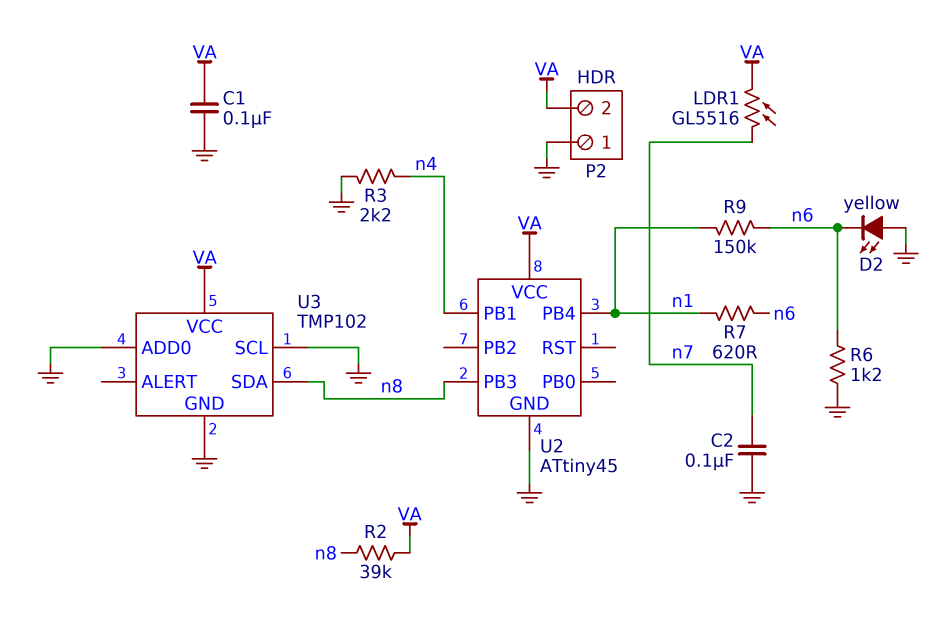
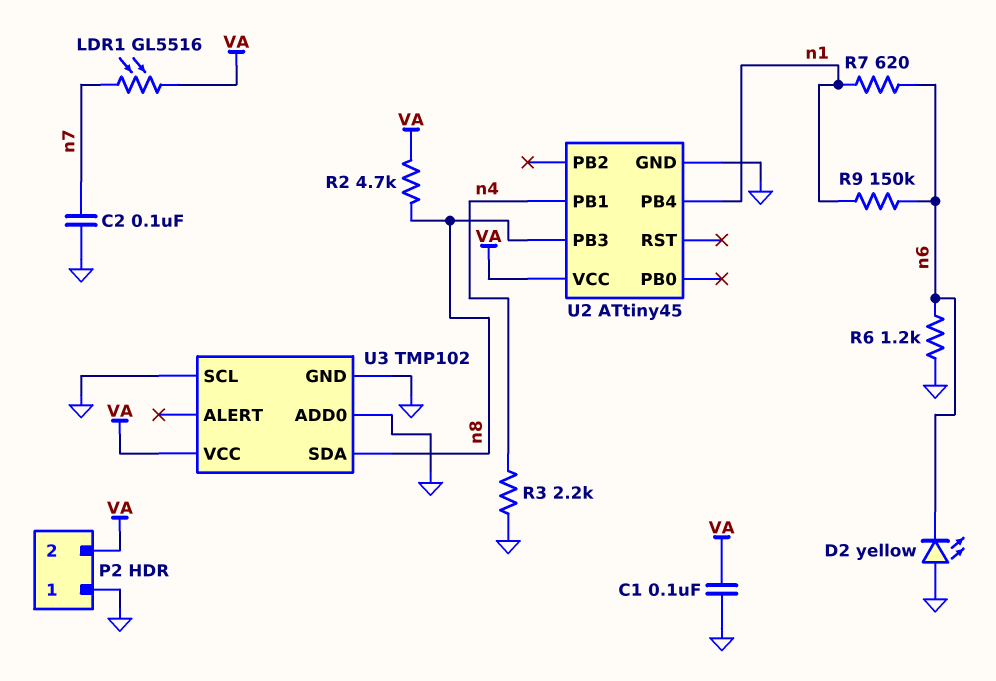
R2: 39k (VA, n8) -> 4.7k (VA, n8)

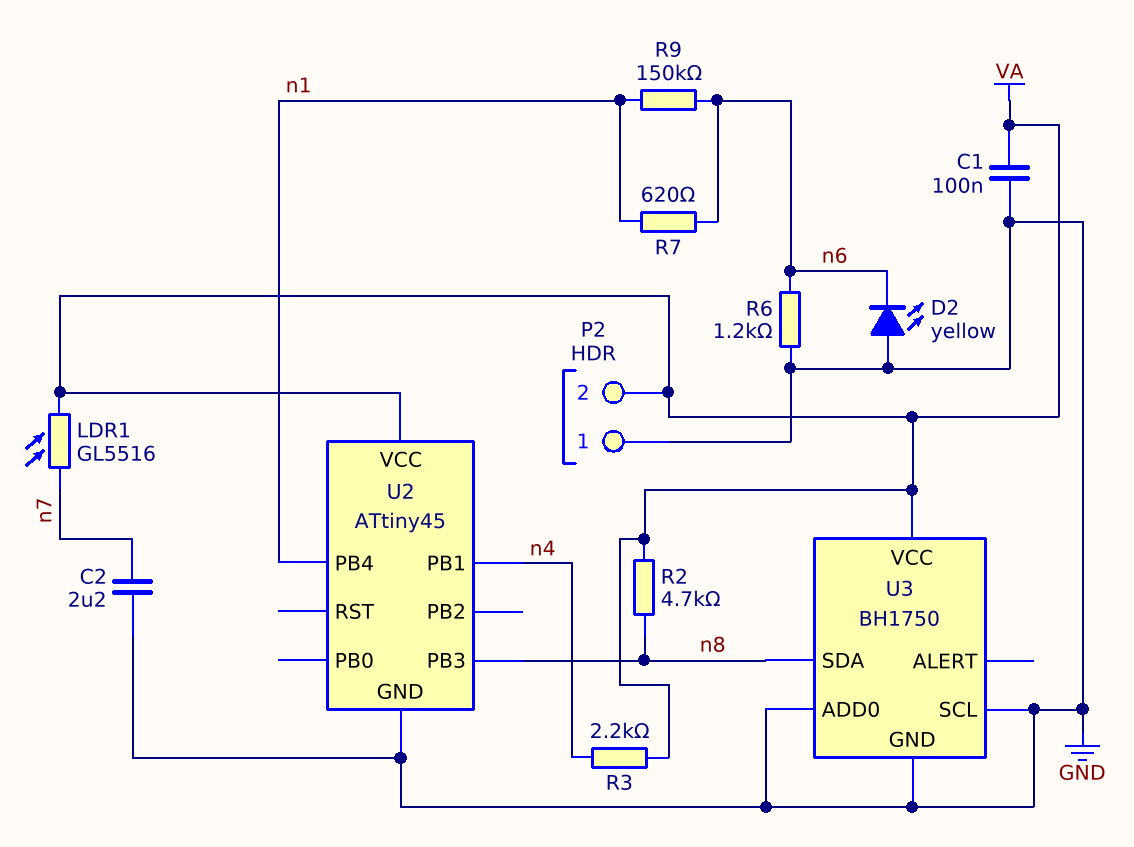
C2: 100nF (GND, n7) -> 2.2uF (GND, n7)
R3: 2.2k (GND, n4) -> 2.2k (VA, n4)
U3: TMP102 -> BH1750

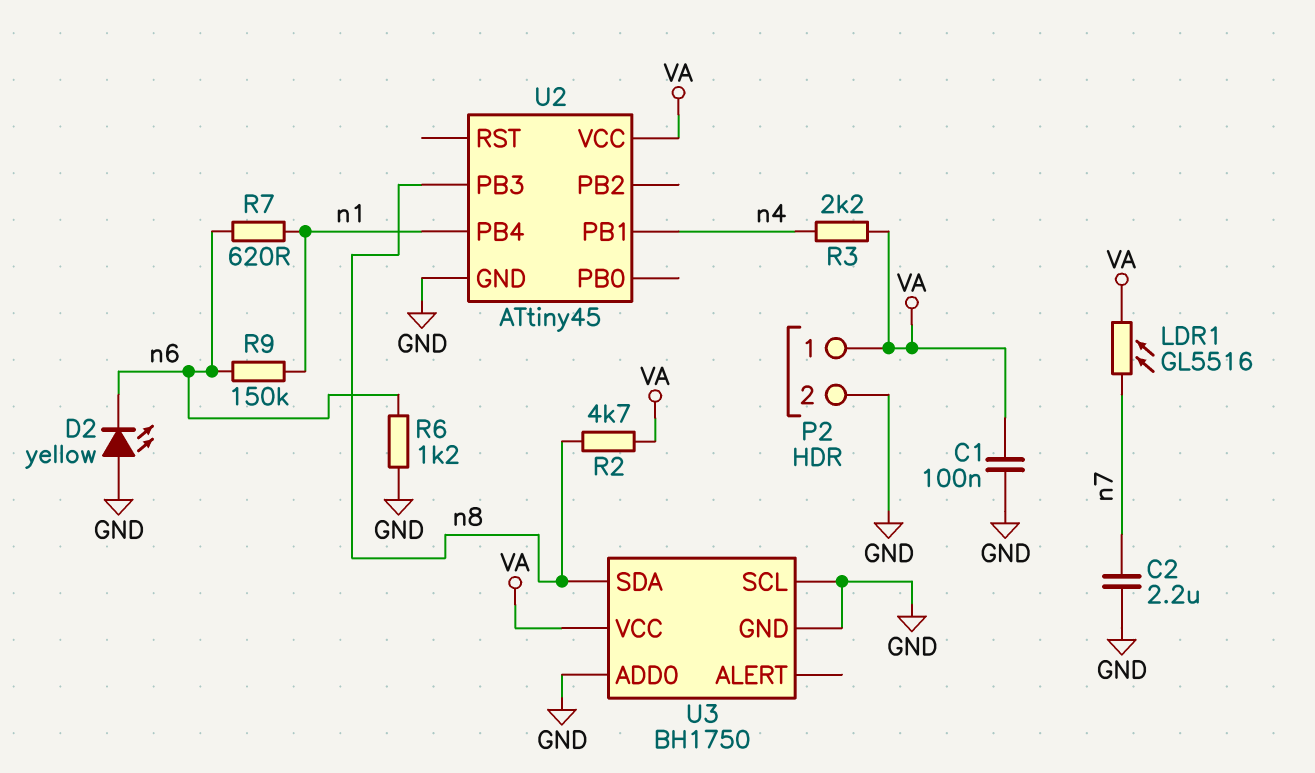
P2 pin 1: GND -> VA
P2 pin 2: VA -> GND

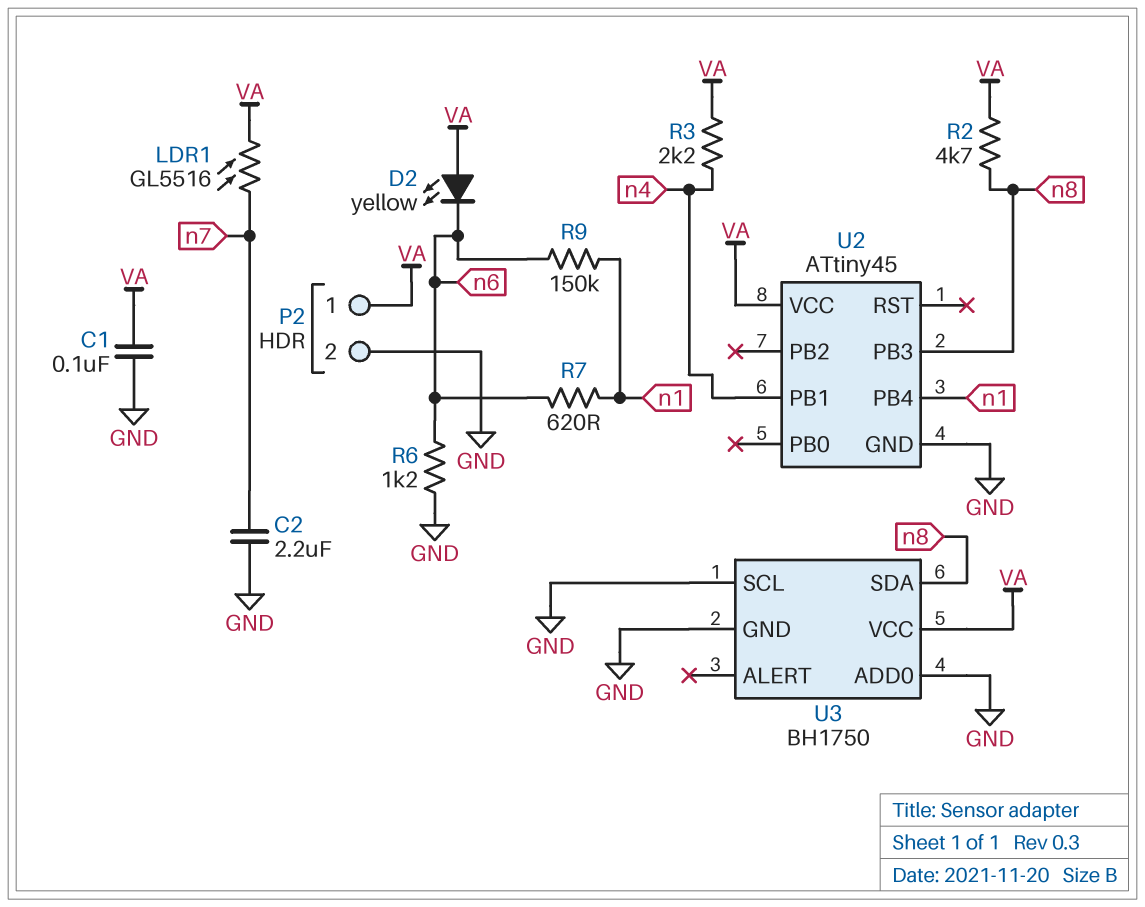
D2: LED yellow (A GND, K n6) -> LED yellow (A VA, K n6)

